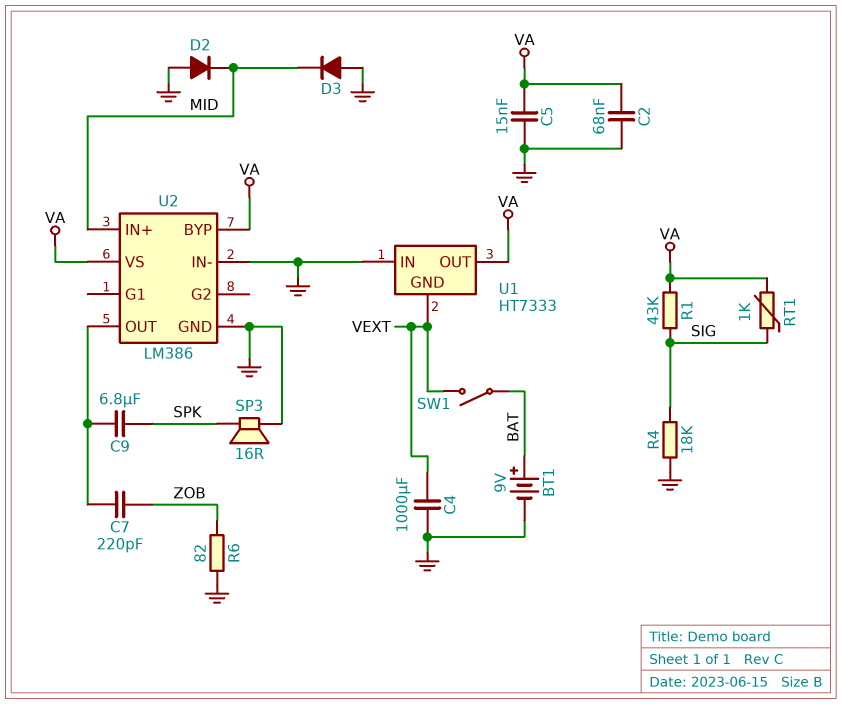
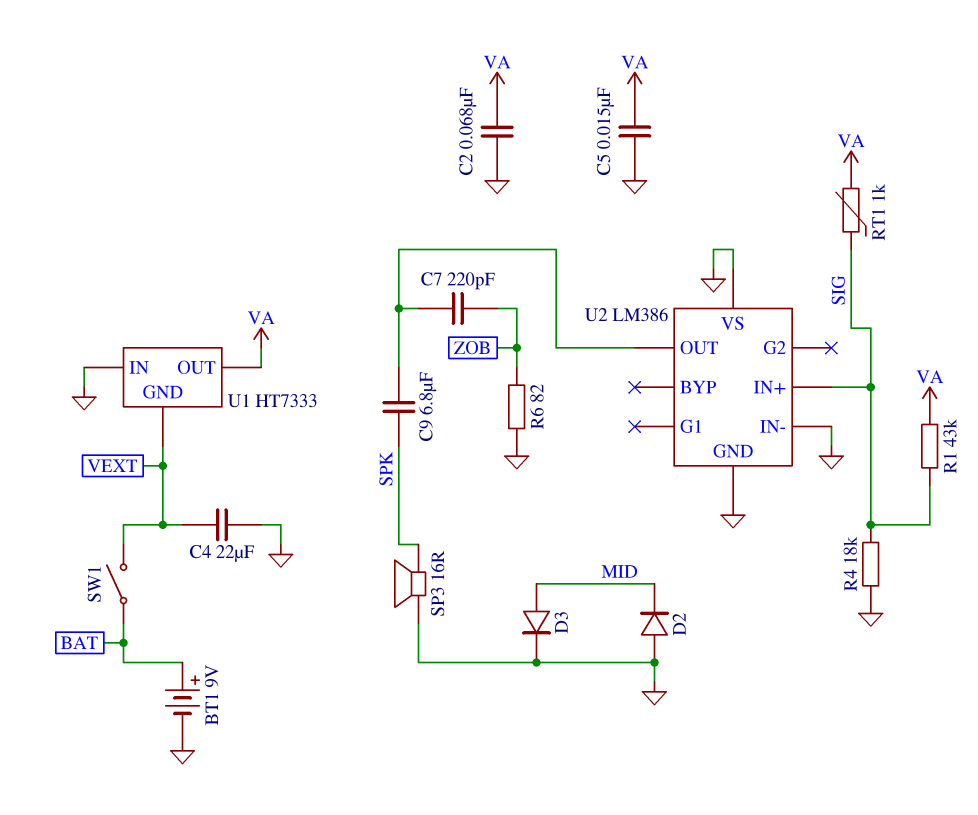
C4: 1000uF (GND, VEXT) -> 22uF (GND, VEXT)
D3: diode (A GND, K MID) -> diode (A MID, K GND)
U2 pin BYP: VA -> none
U2 pin IN+: MID -> SIG
U2 pin VS: VA -> GND

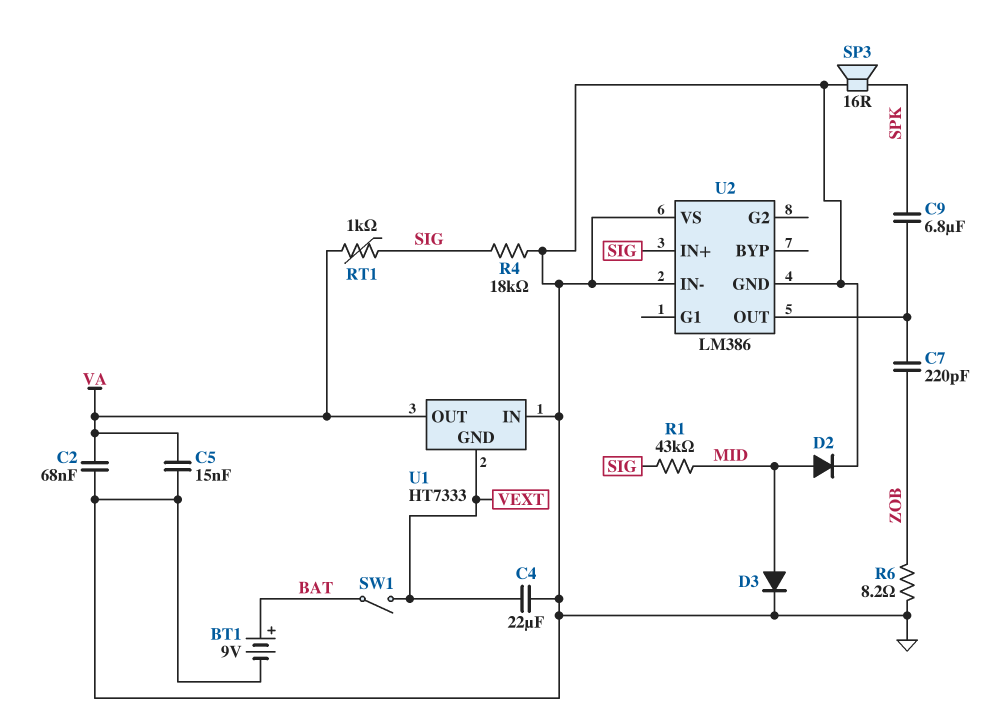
D2: diode (A GND, K MID) -> diode (A MID, K GND)
R1: 43k (SIG, VA) -> 43k (MID, SIG)
R6: 82 (GND, ZOB) -> 8.2 (GND, ZOB)

